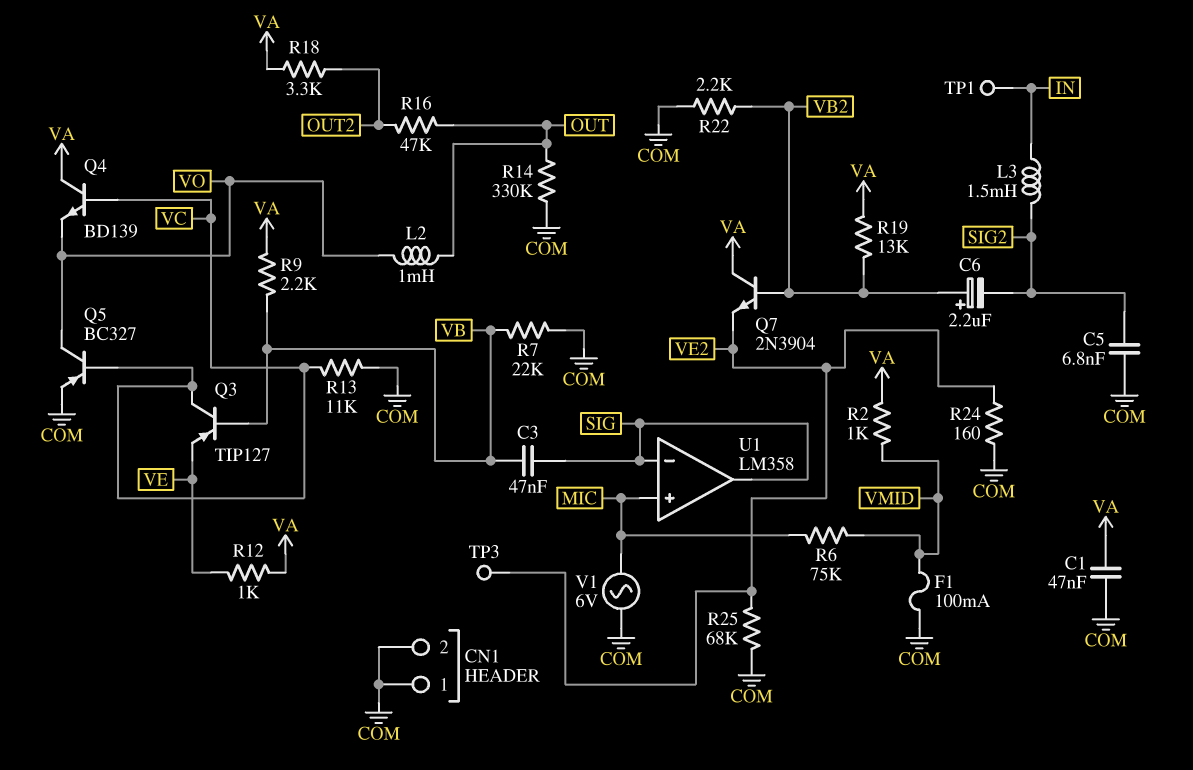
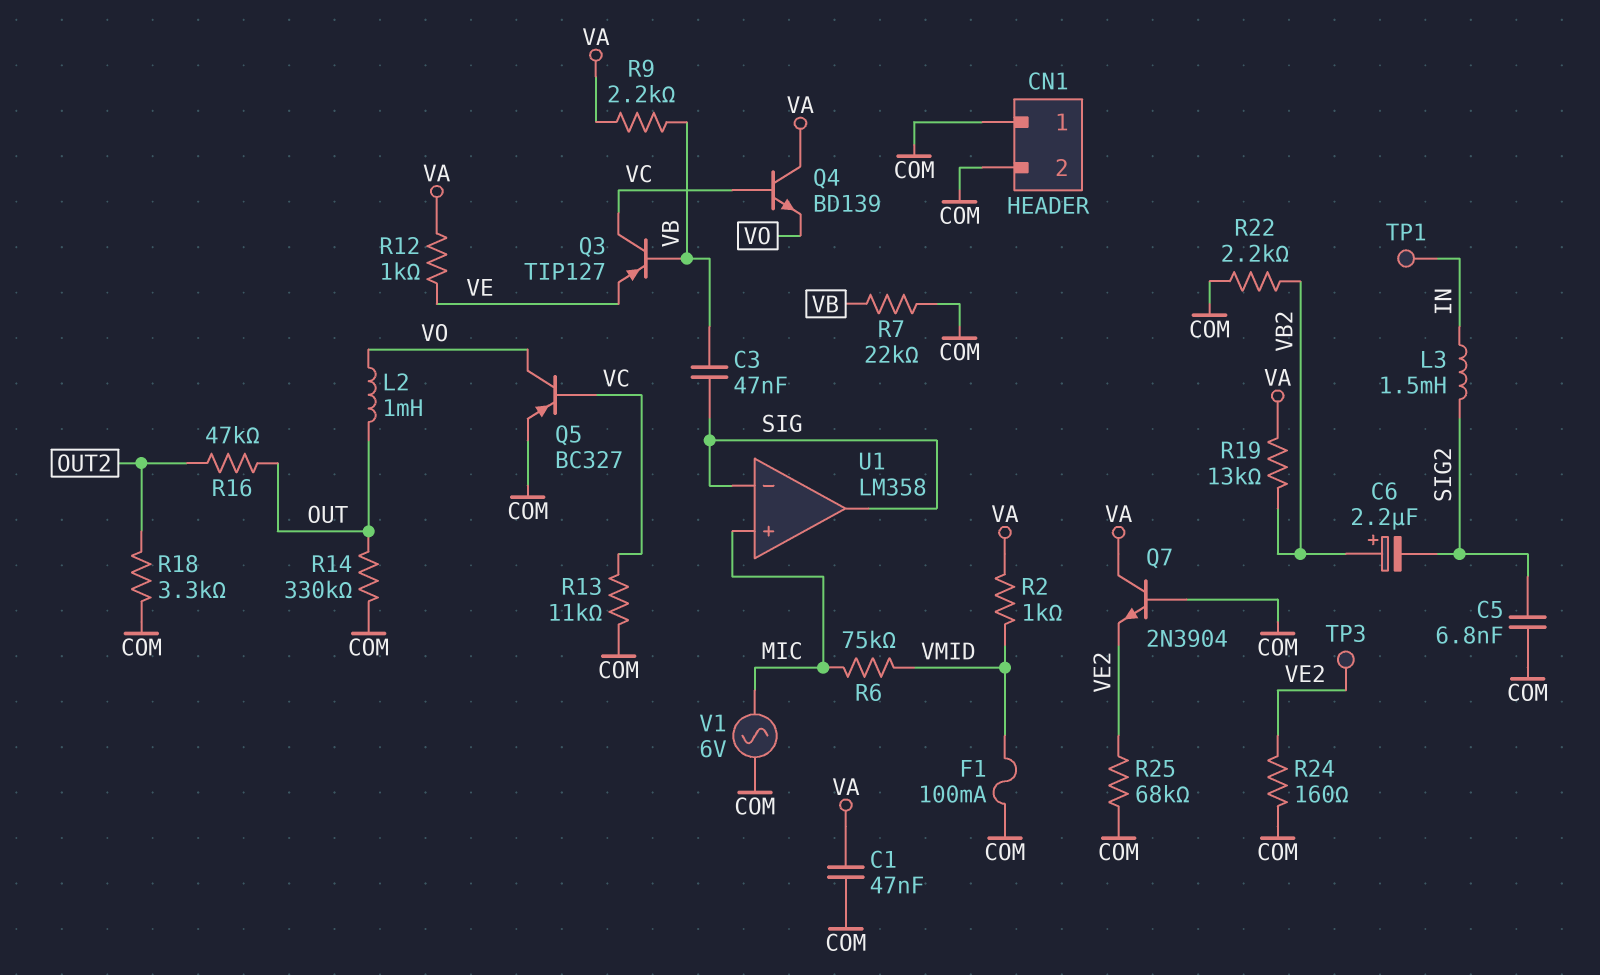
Q7: NPN 2N3904 (B VB2, C VA, E VE2) -> NPN 2N3904 (B COM, C VA, E VE2)
R18: 3.3k (OUT2, VA) -> 3.3k (COM, OUT2)

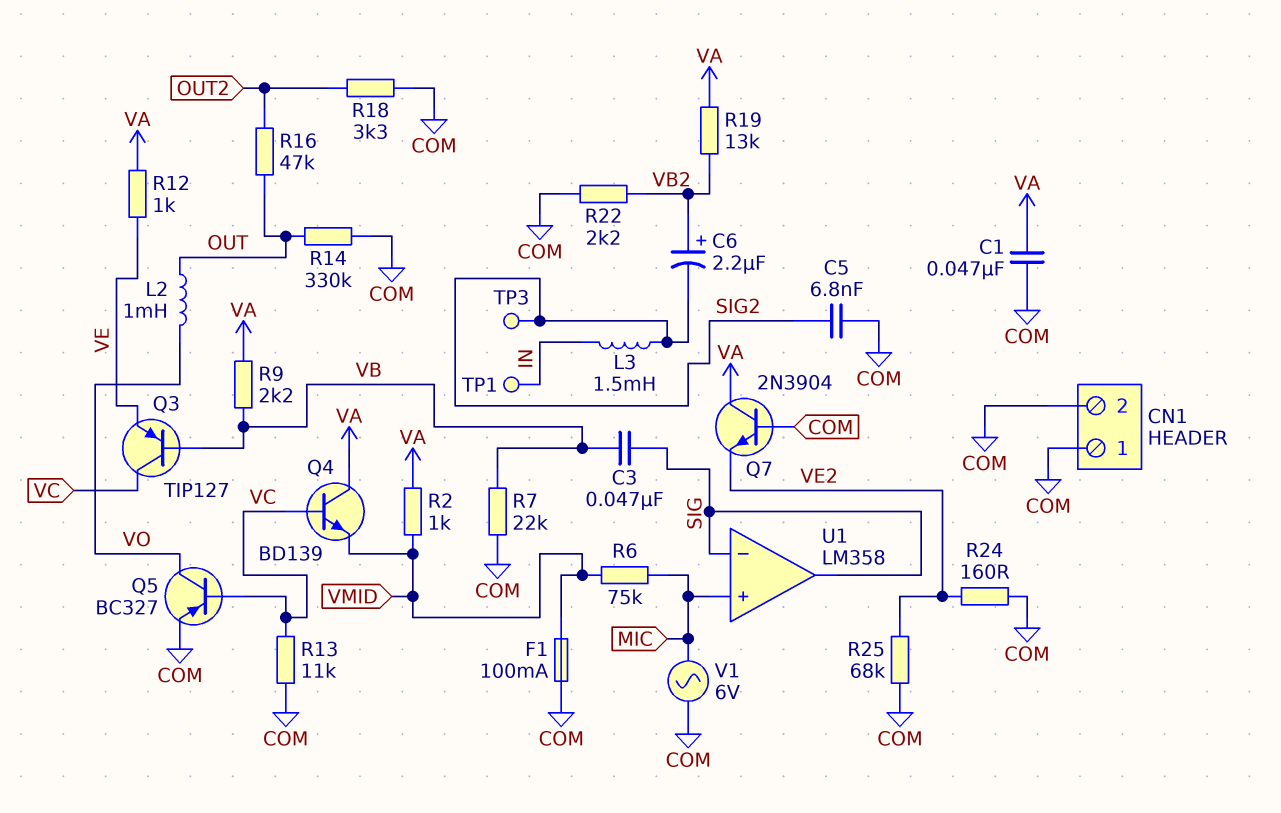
Q4: NPN BD139 (B VC, C VA, E VO) -> NPN BD139 (B VC, C VA, E VMID)
TP3: test point (VE2) -> test point (SIG2)

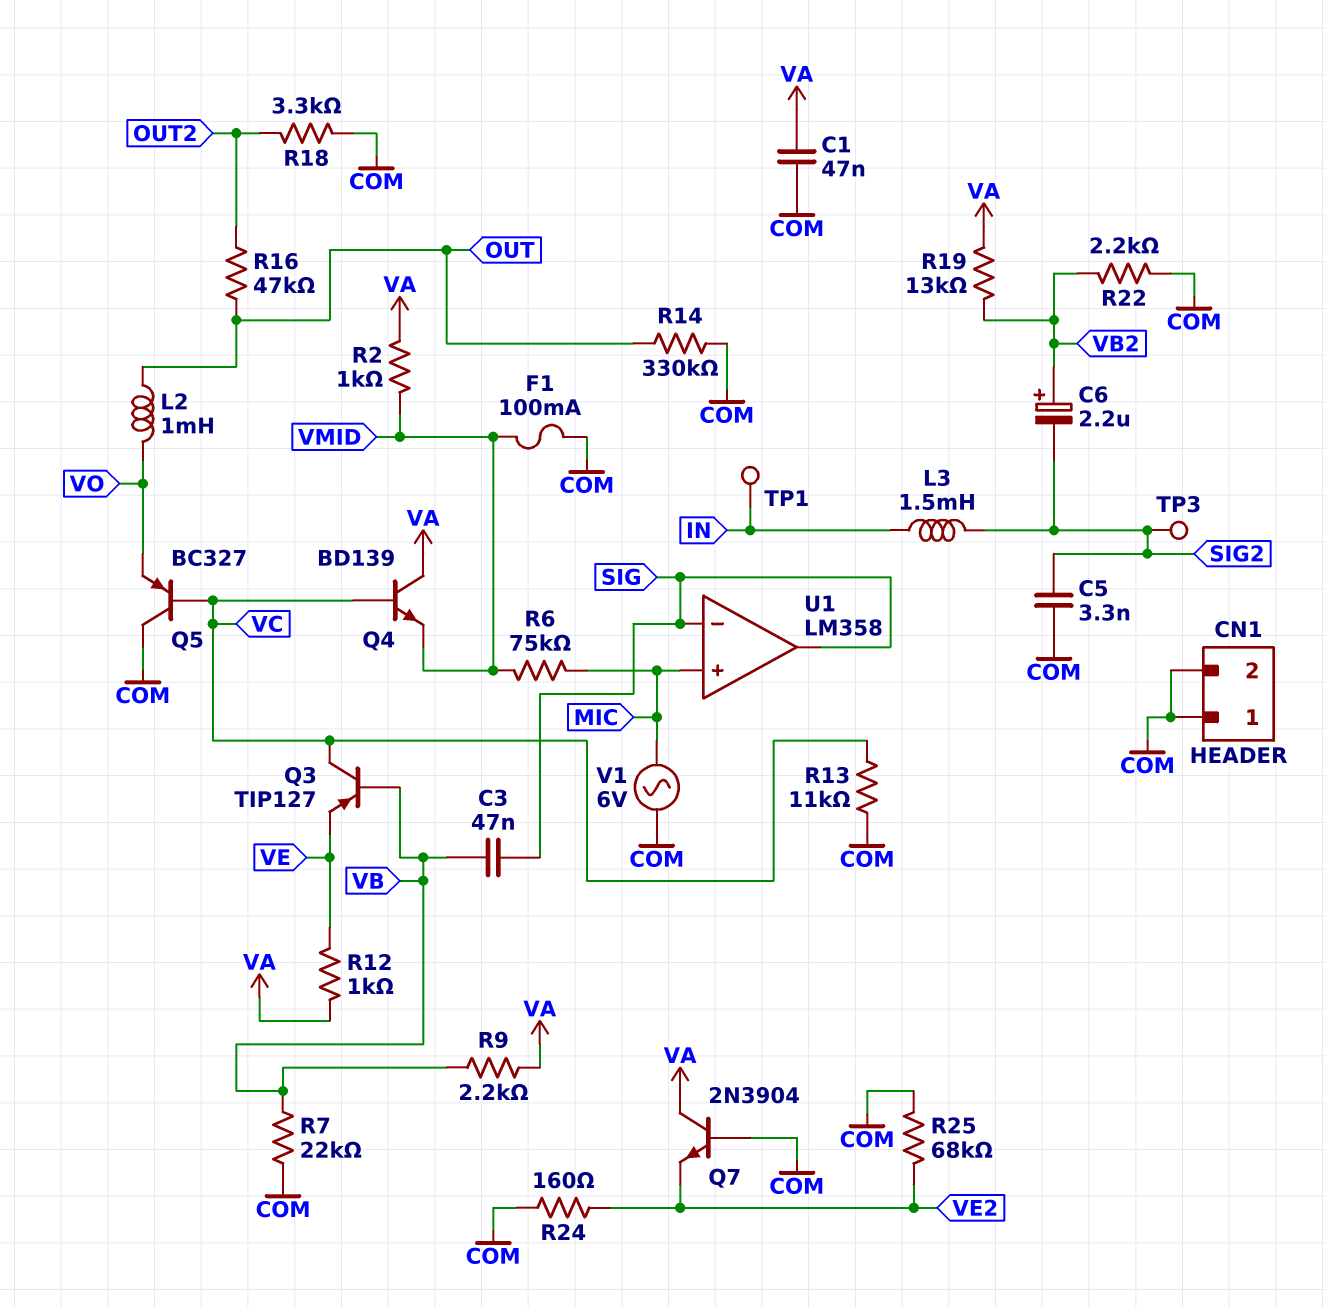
C5: 6.8nF (COM, SIG2) -> 3.3nF (COM, SIG2)
Q5: PNP BC327 (B VC, C VO, E COM) -> PNP BC327 (B VC, C COM, E VO)

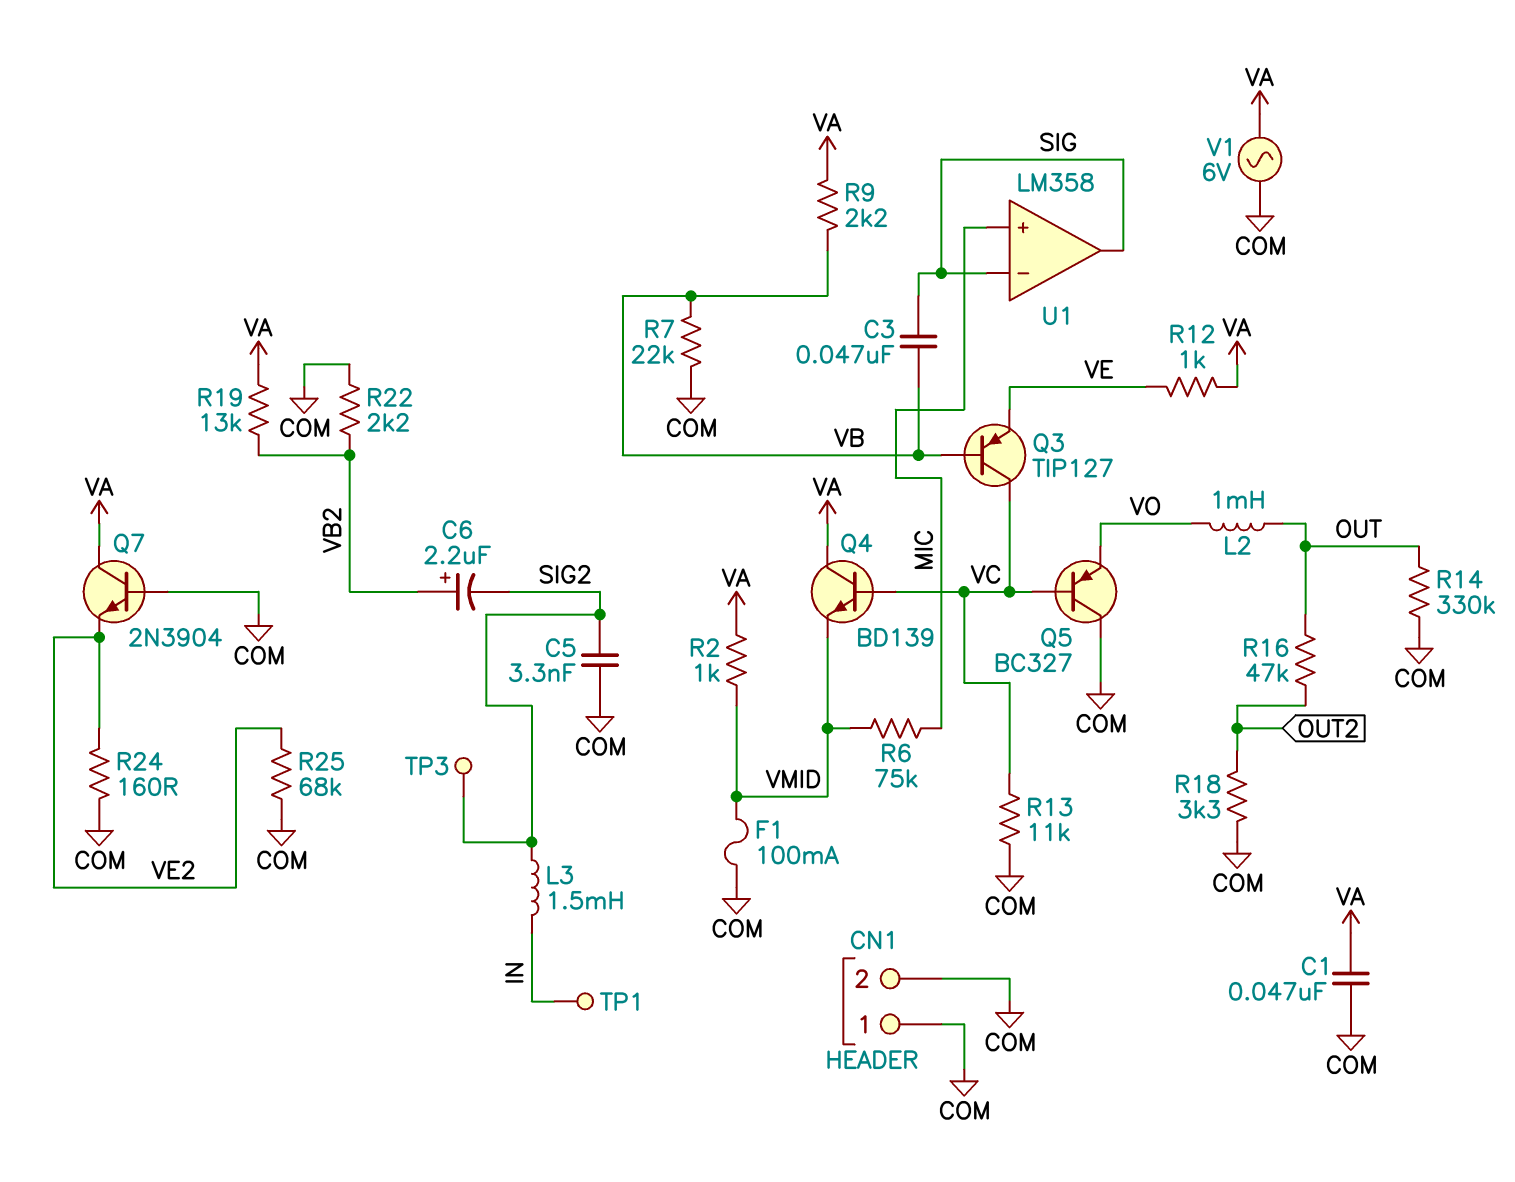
V1: AC 6V (COM, MIC) -> AC 6V (COM, VA)

